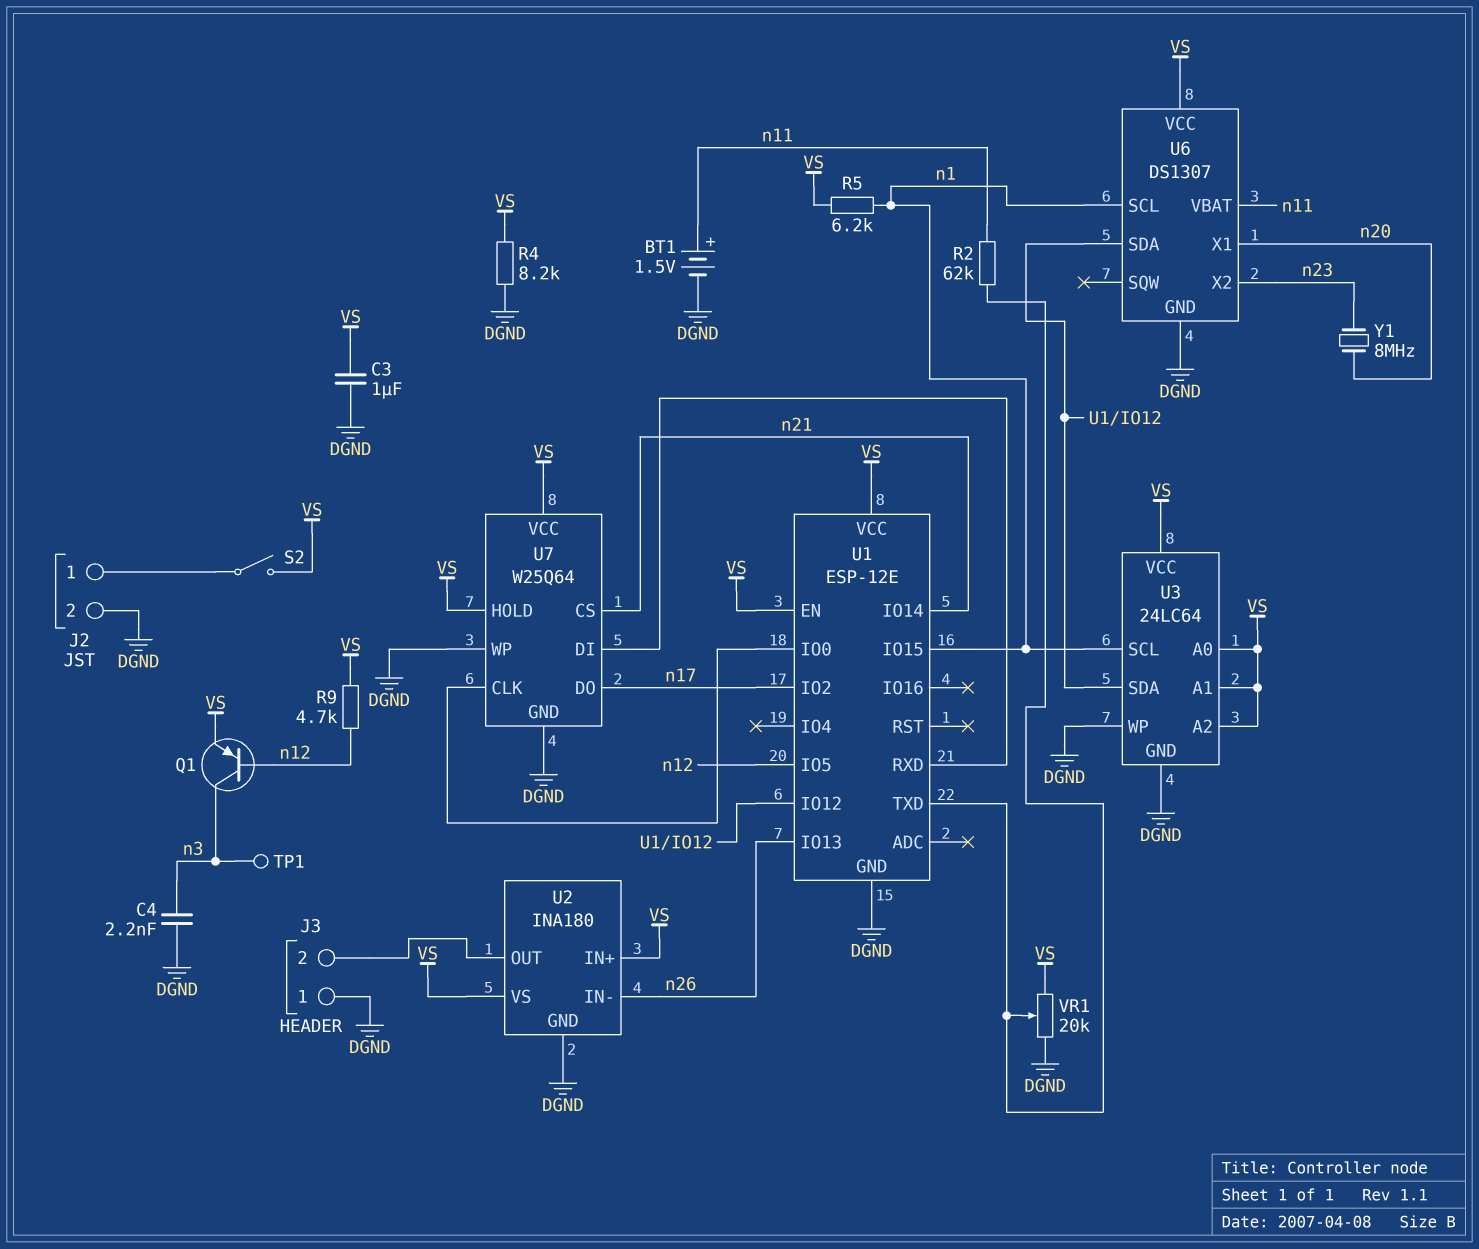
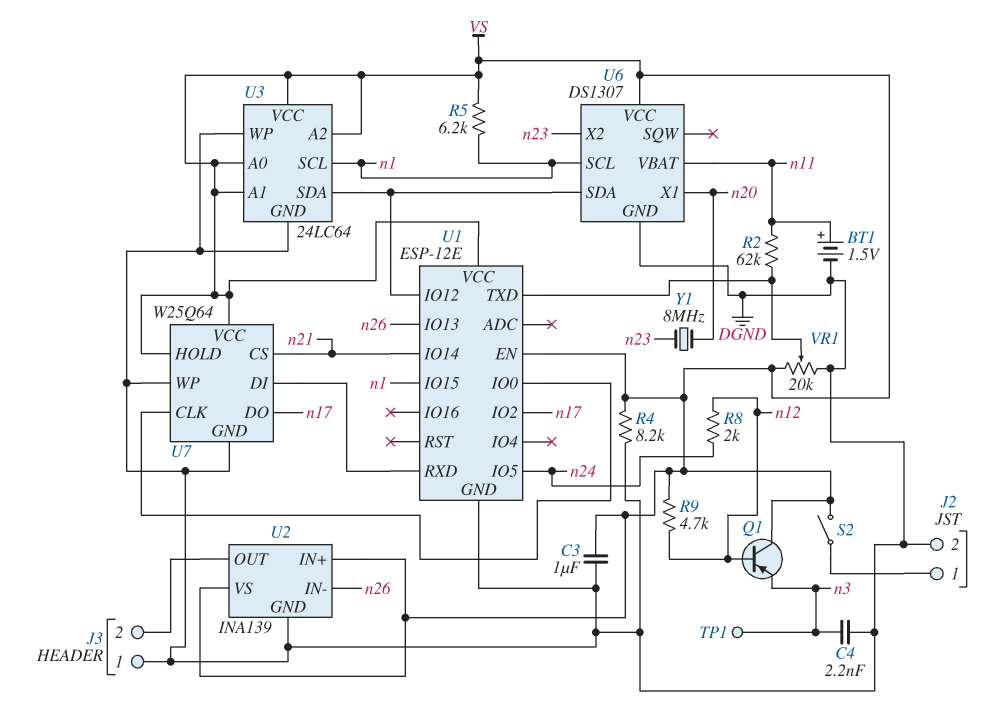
Q1: PNP (B n12, C n3, E VS) -> PNP (B n12, C VS, E n3)
R8: none -> 2k (n12, n24)
U1 pin IO5: n12 -> n24
U2: INA180 -> INA139

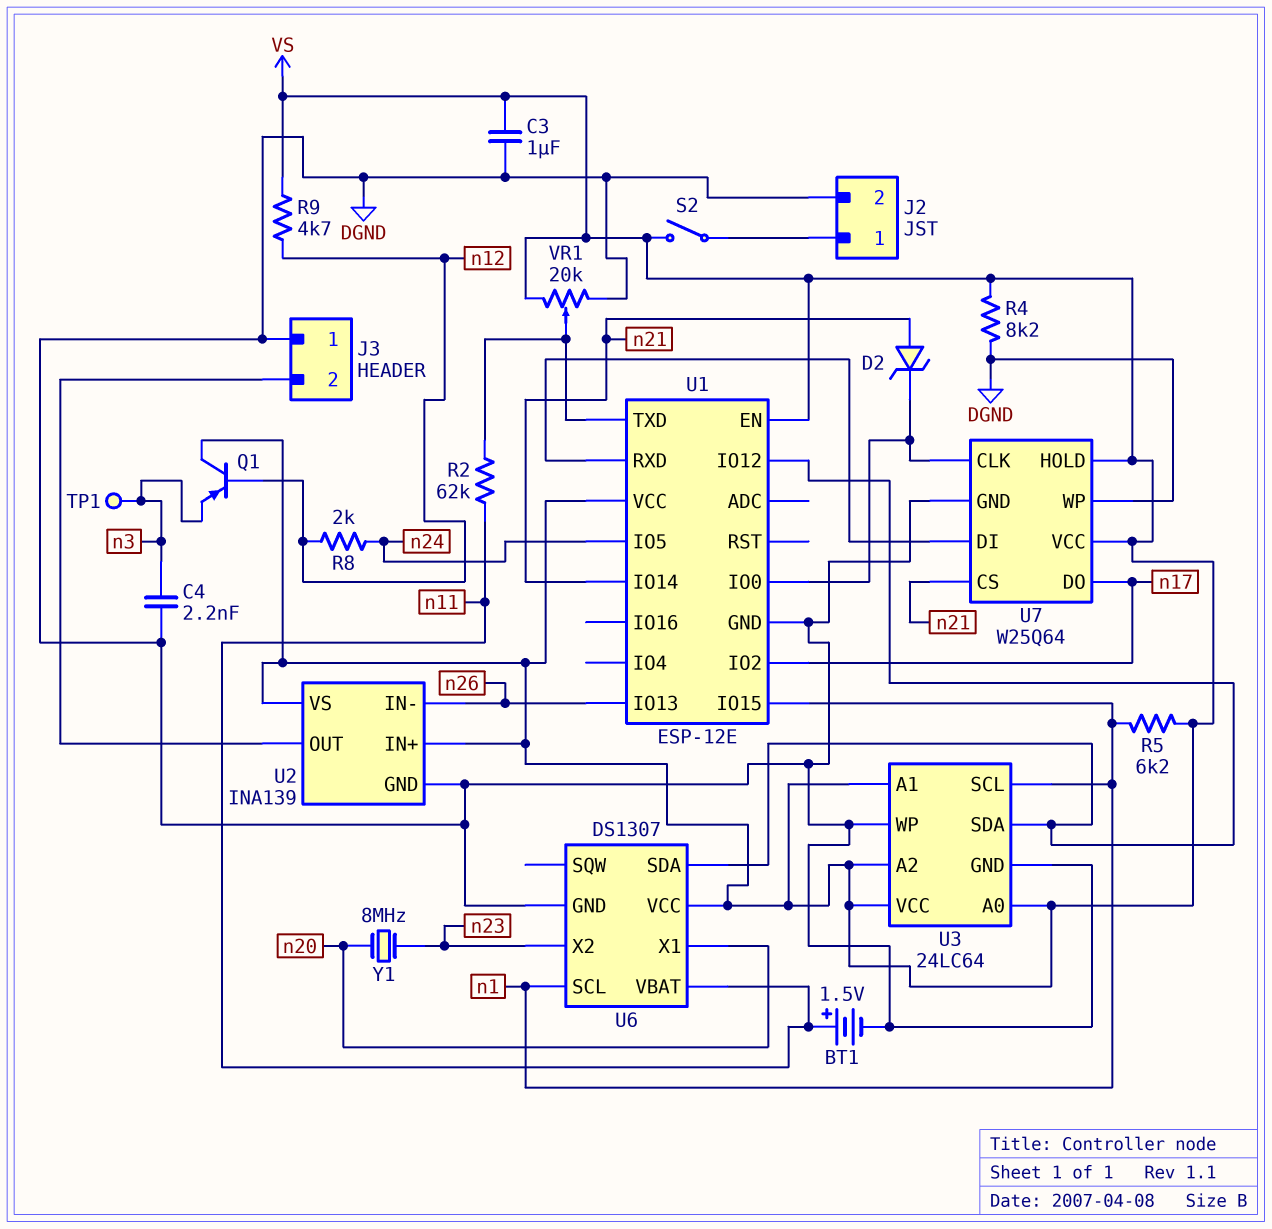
D2: none -> zener (A n21, K U1/IO0)

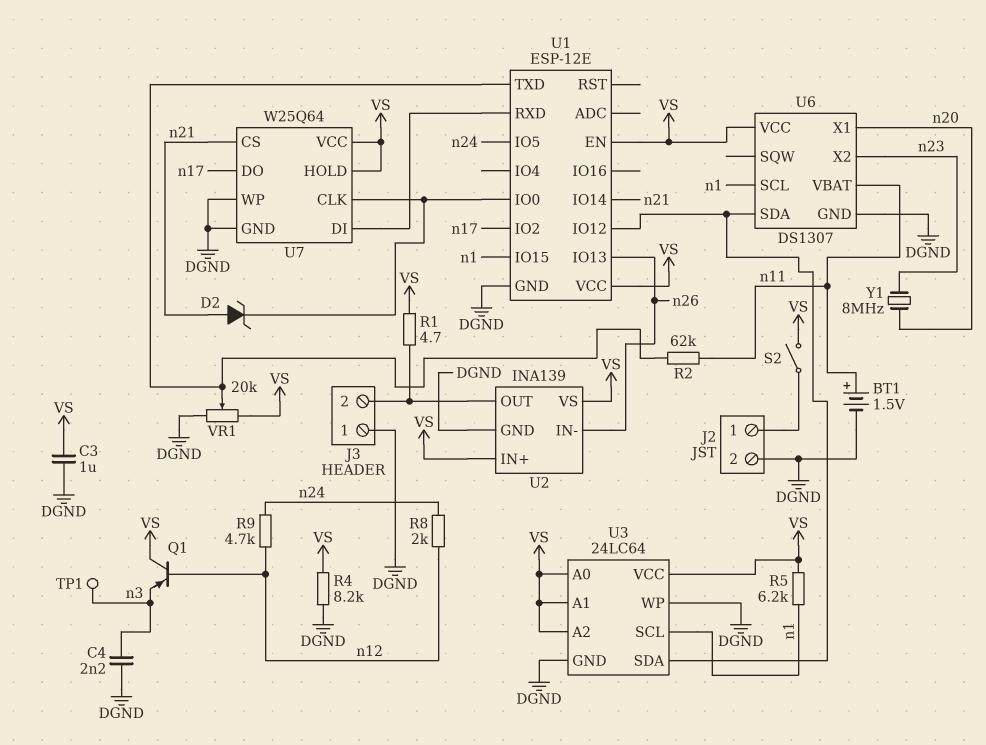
R1: none -> 4.7 (J3/2, VS)
R9: 4.7k (VS, n12) -> 4.7k (n12, n24)

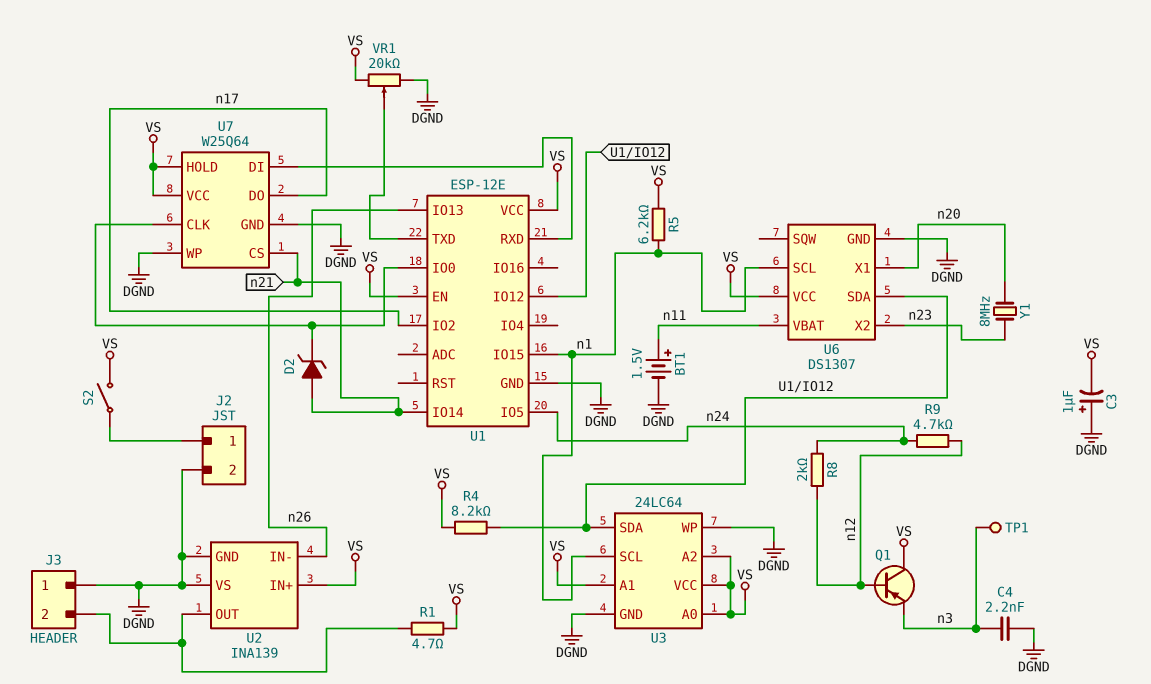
C3: 1uF (DGND, VS) -> 1uF (plus DGND, minus VS)
R2: 62k (U1/TXD, n11) -> none
R4: 8.2k (DGND, VS) -> 8.2k (U1/IO12, VS)
U2 pin VS: VS -> DGND

